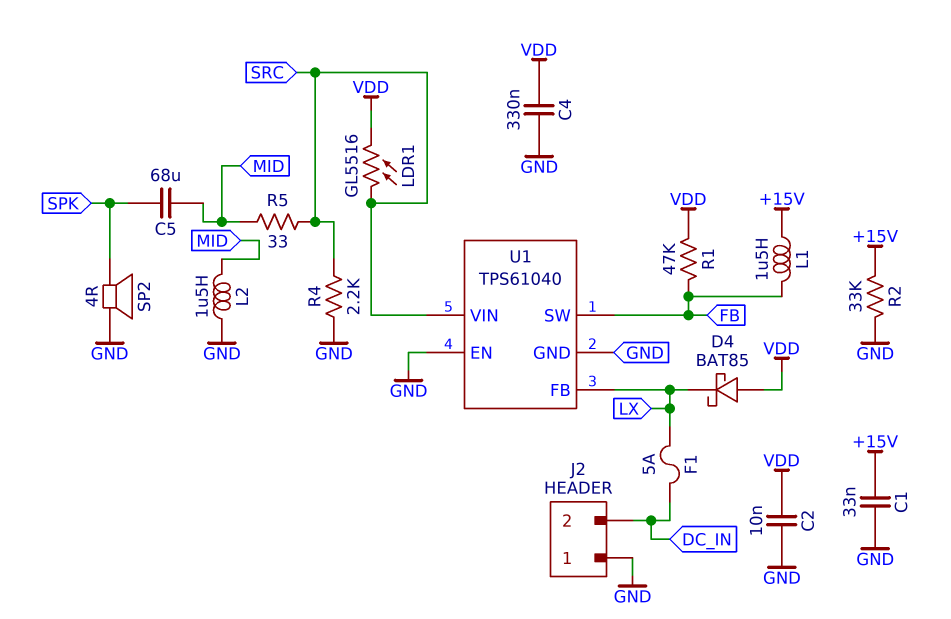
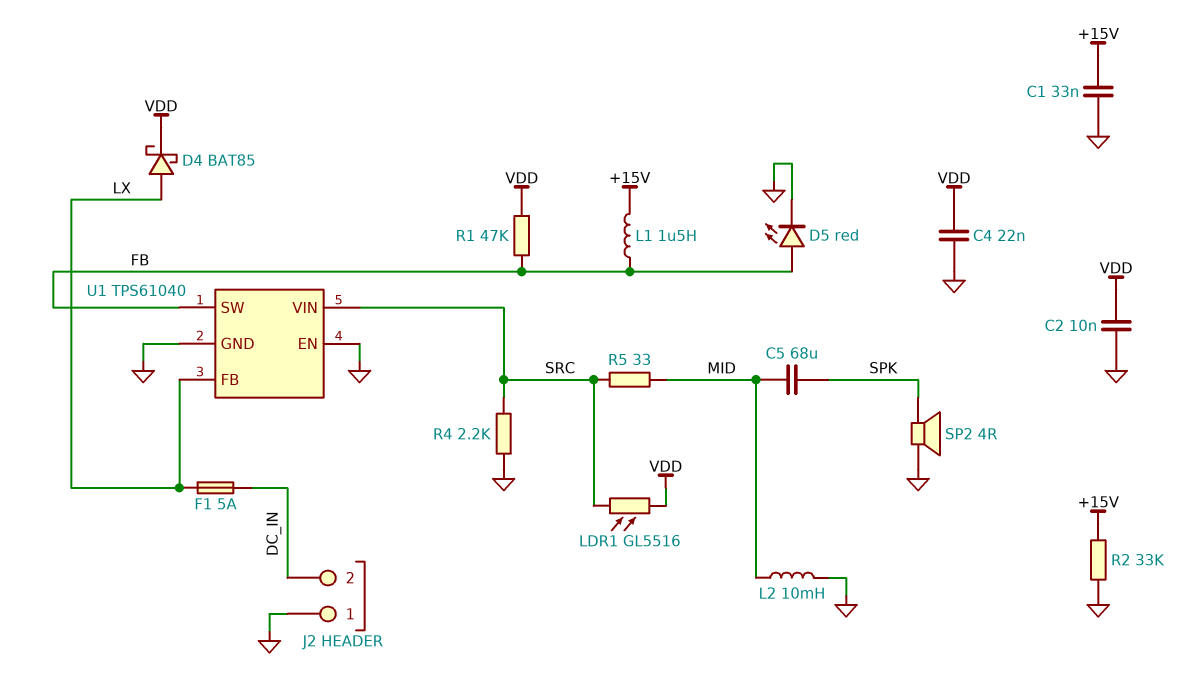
C4: 330nF (GND, VDD) -> 22nF (GND, VDD)
D4: schottky BAT85 (A VDD, K LX) -> schottky BAT85 (A LX, K VDD)
D5: none -> LED red (A FB, K GND)
L2: 1.5uH (GND, MID) -> 10mH (GND, MID)

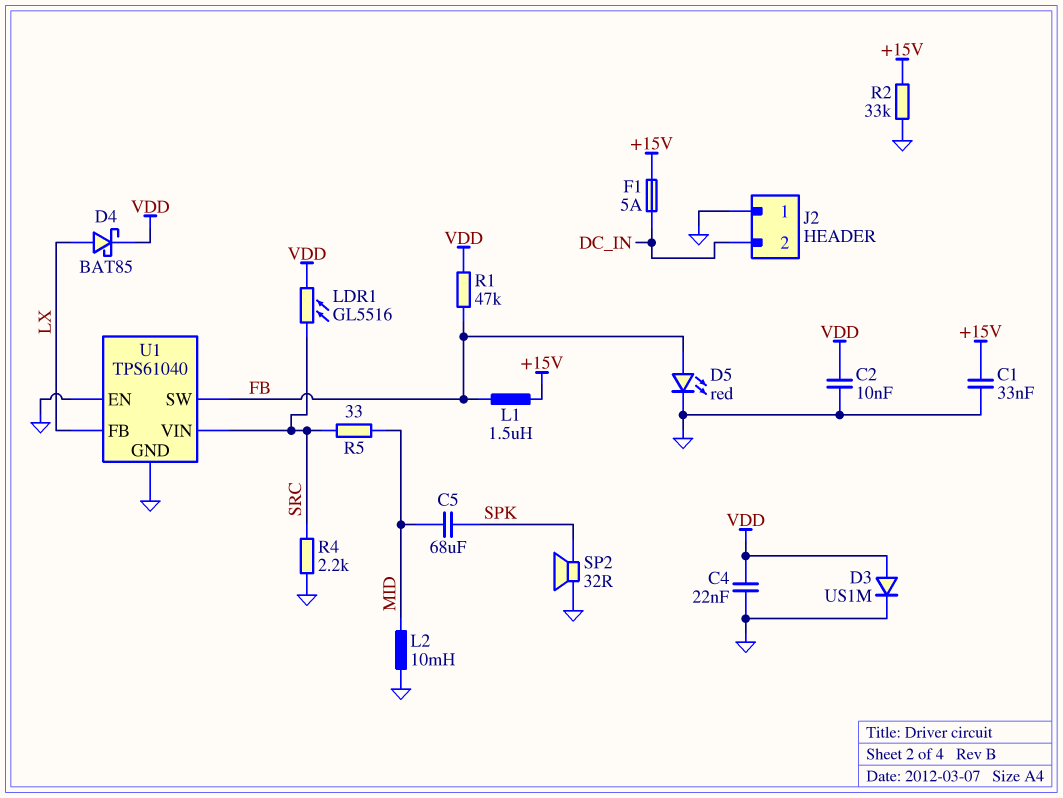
D3: none -> diode US1M (A VDD, K GND)
F1: 5A (DC_IN, LX) -> 5A (+15V, DC_IN)
SP2: speaker 4R (GND, SPK) -> speaker 32R (GND, SPK)

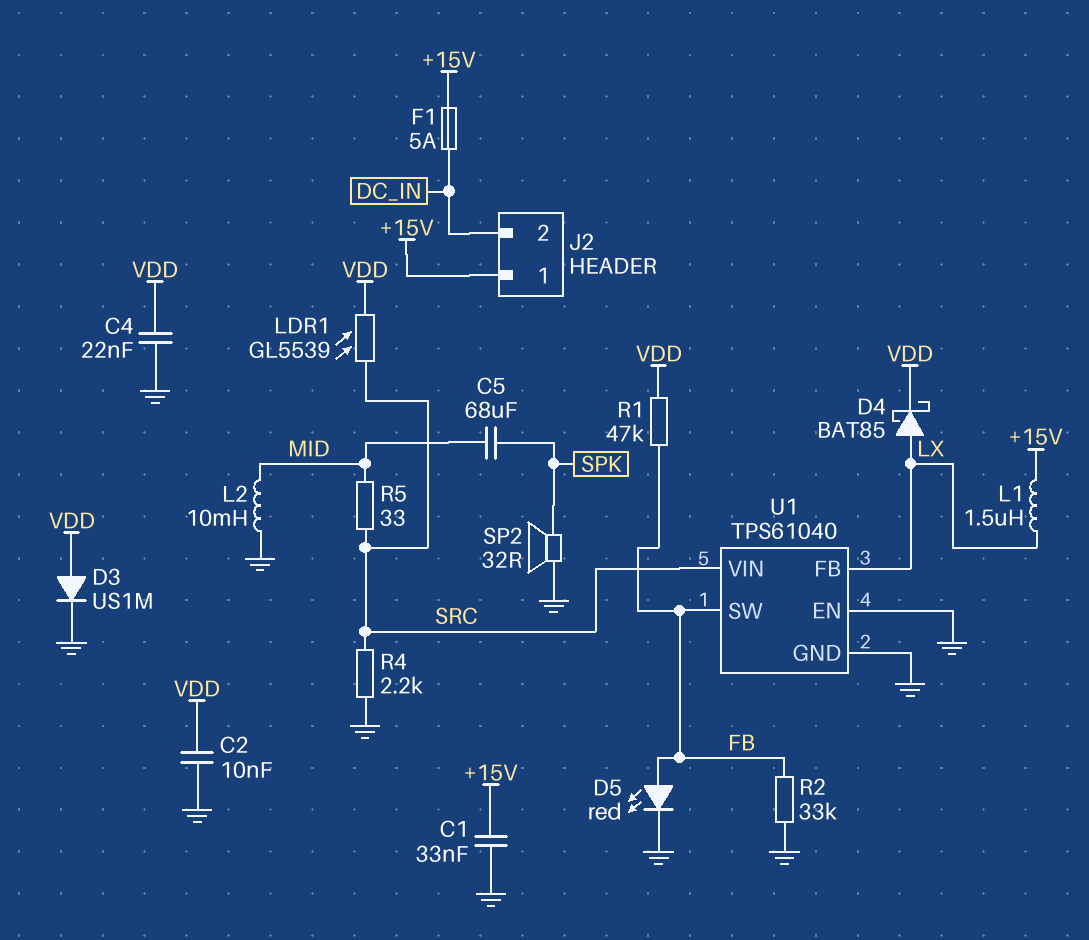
J2 pin 1: GND -> +15V
L1: 1.5uH (+15V, FB) -> 1.5uH (+15V, LX)
LDR1: GL5516 (SRC, VDD) -> GL5539 (SRC, VDD)
R2: 33k (+15V, GND) -> 33k (FB, GND)

